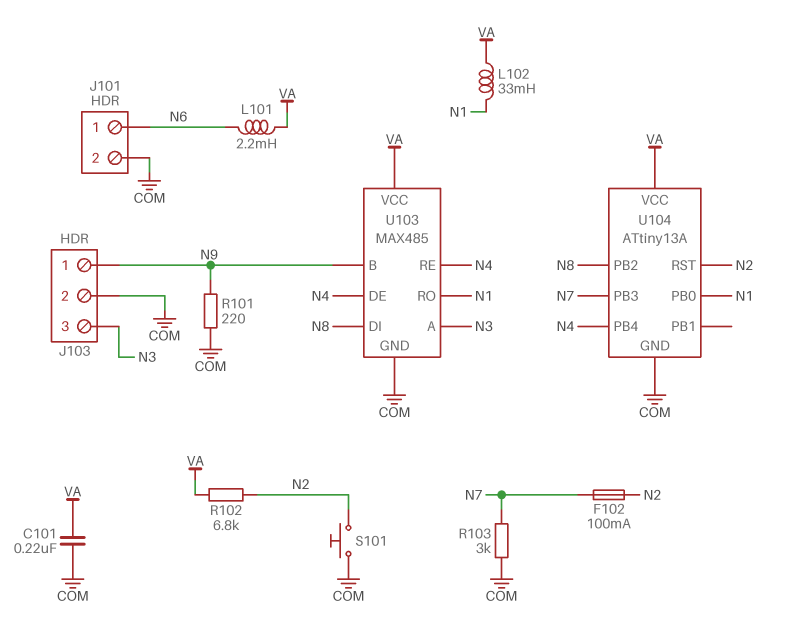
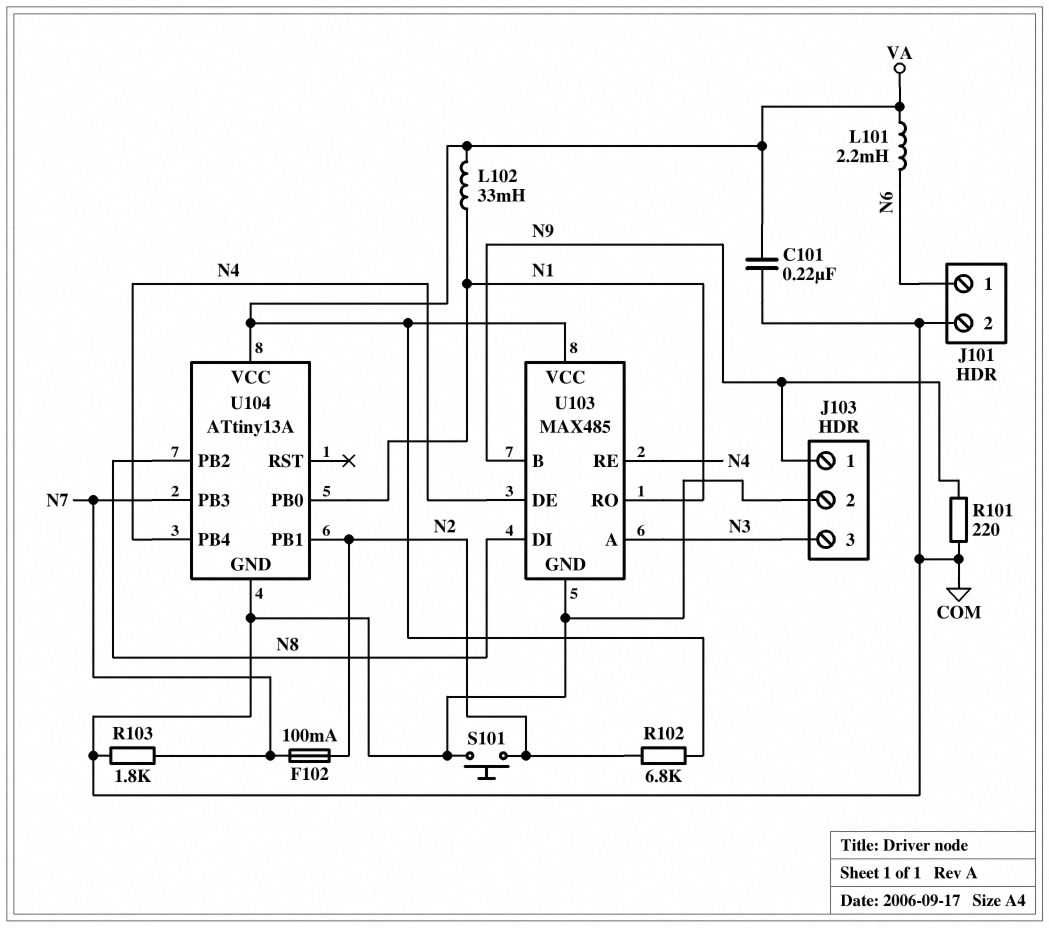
R103: 3k (COM, N7) -> 1.8k (COM, N7)
U104 pin PB1: none -> N2
U104 pin RST: N2 -> none

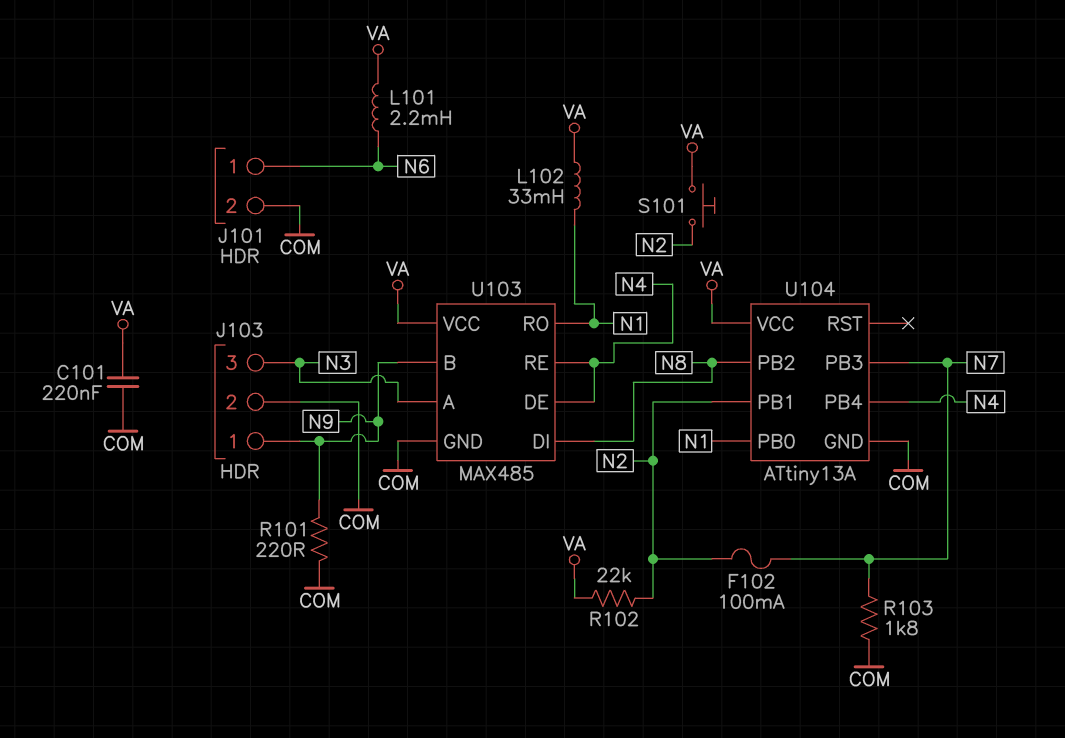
R102: 6.8k (N2, VA) -> 22k (N2, VA)
S101: button (COM, N2) -> button (N2, VA)

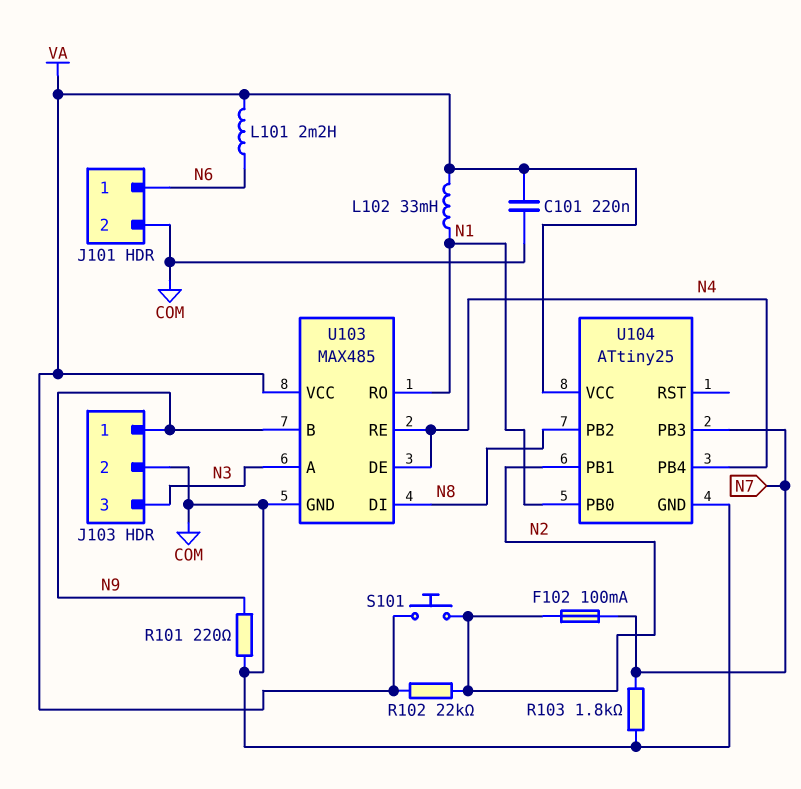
U104: ATtiny13A -> ATtiny25

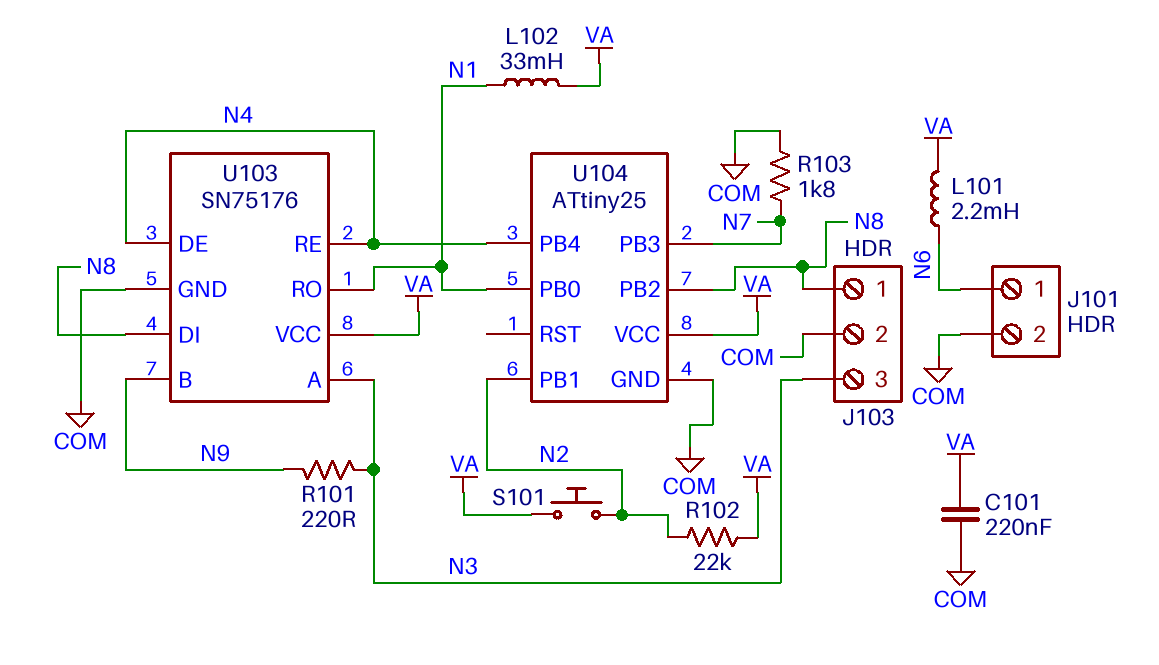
F102: 100mA (N2, N7) -> none
J103 pin 1: N9 -> N8
R101: 220 (COM, N9) -> 220 (N3, N9)
U103: MAX485 -> SN75176

